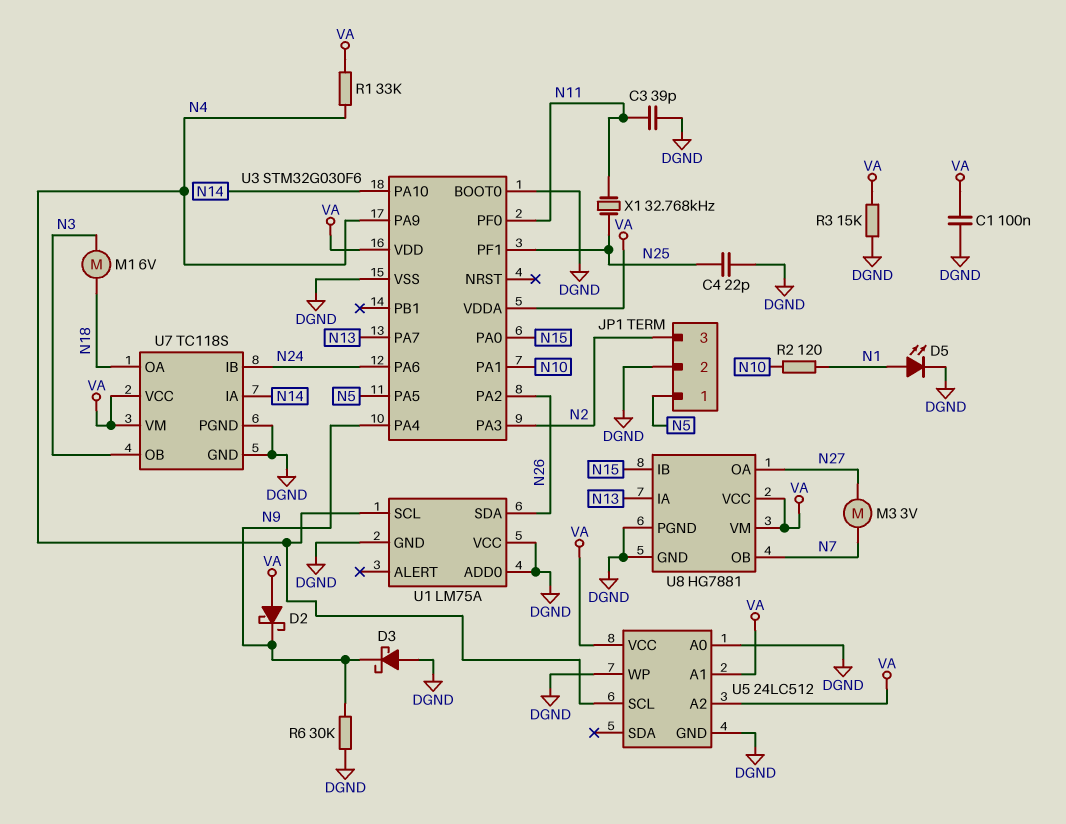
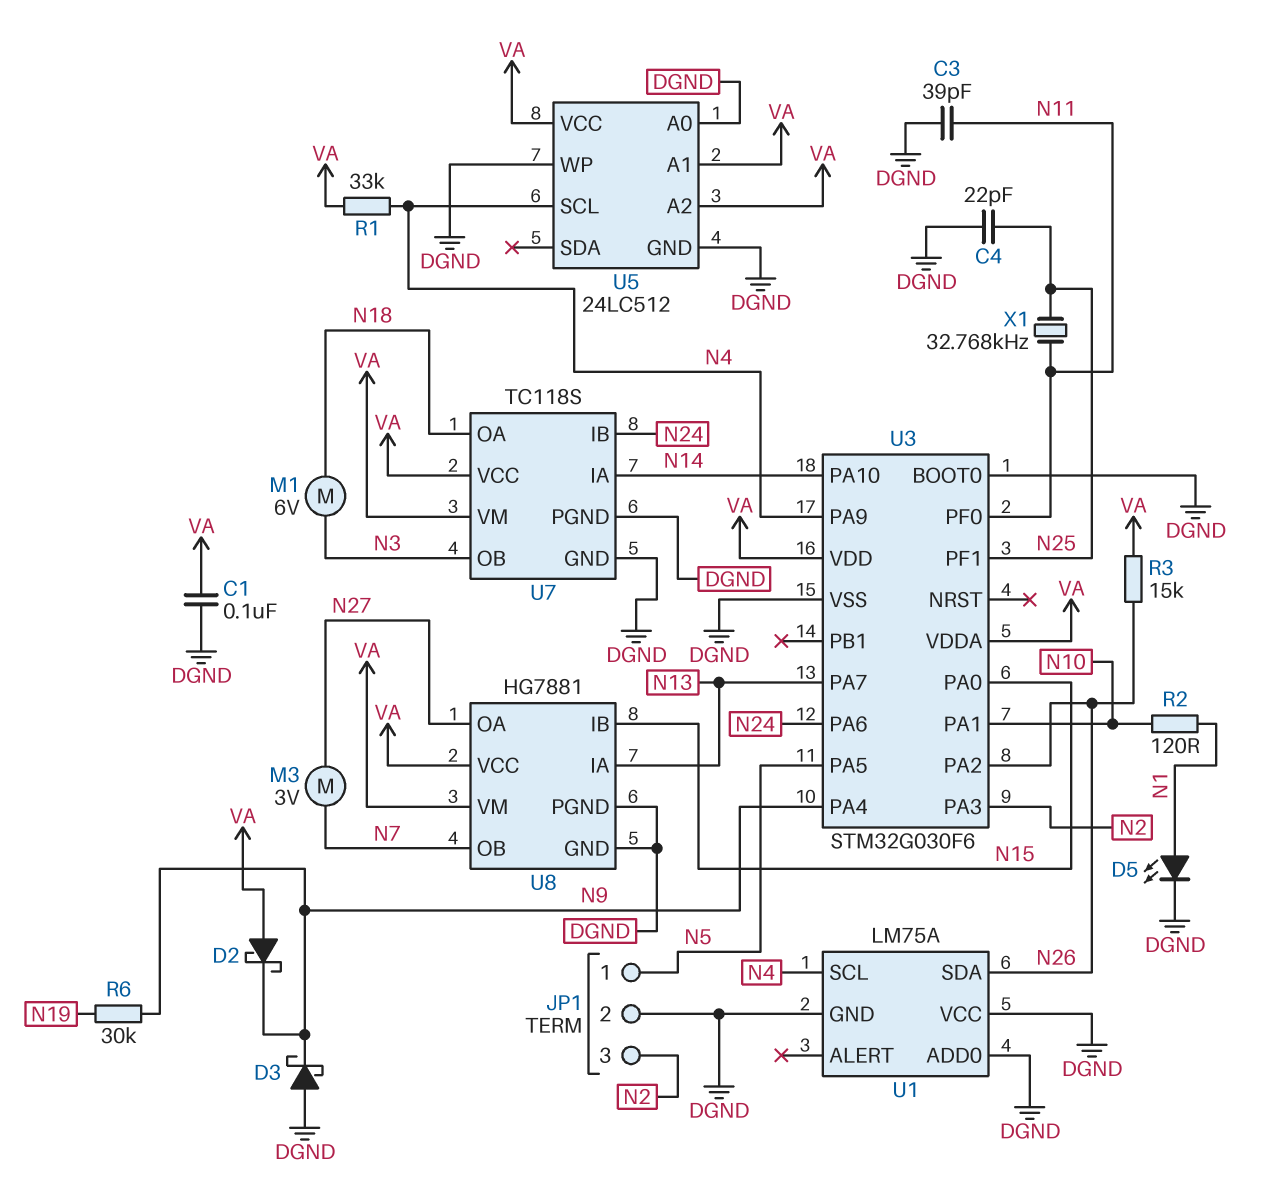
R3: 15k (DGND, VA) -> 15k (N26, VA)
R6: 30k (DGND, N9) -> 30k (N9, N19)

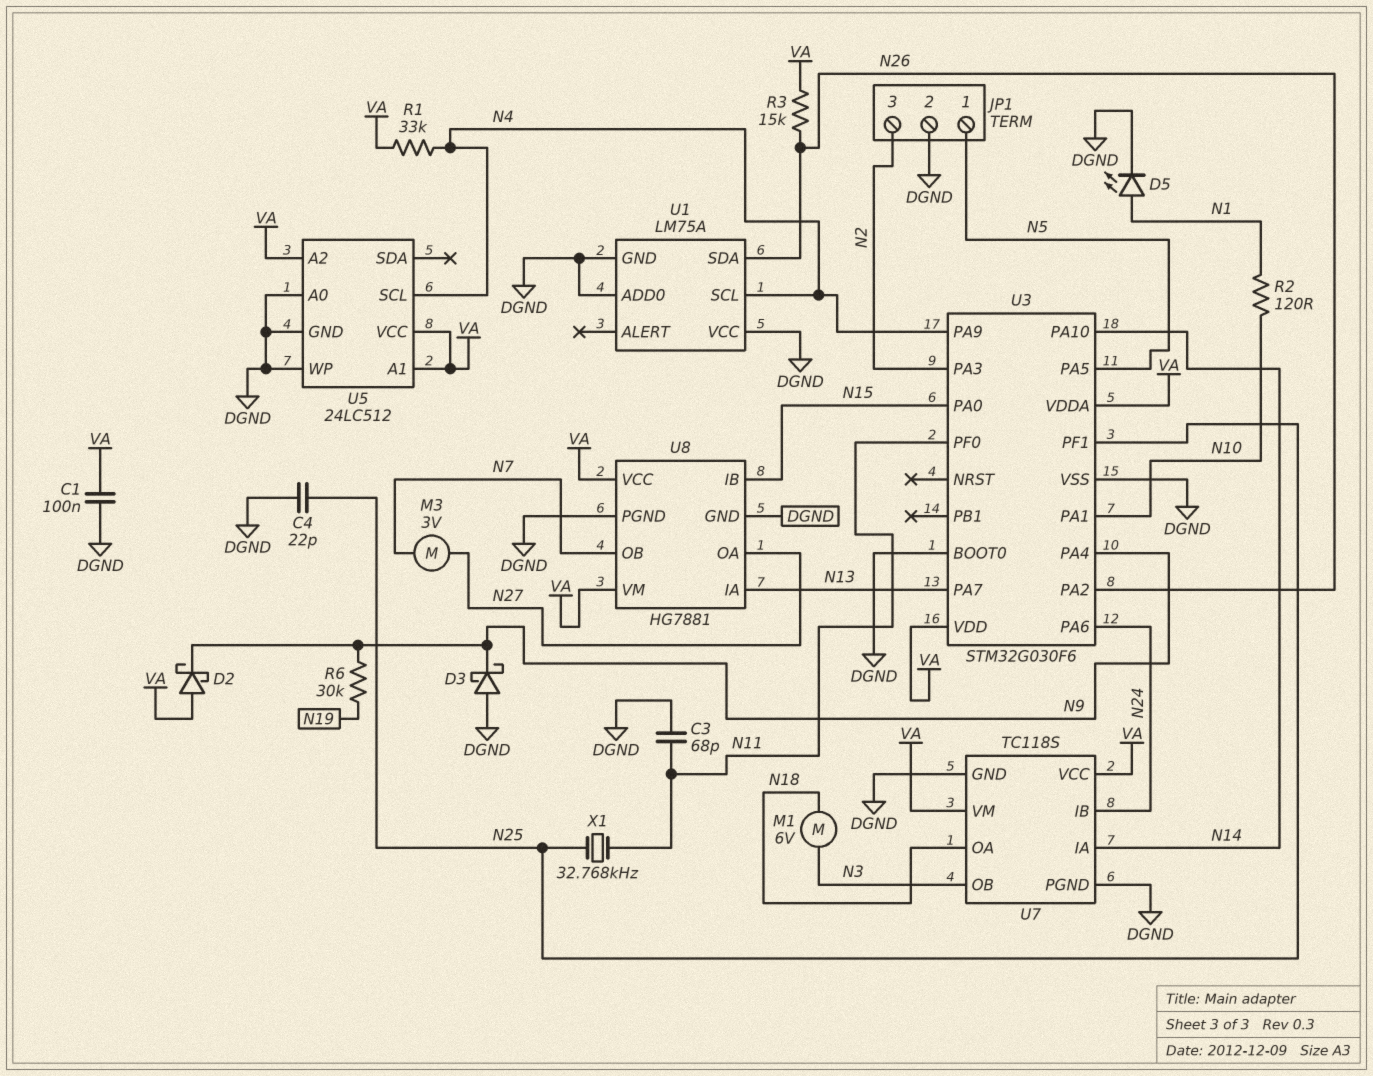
C3: 39pF (DGND, N11) -> 68pF (DGND, N11)

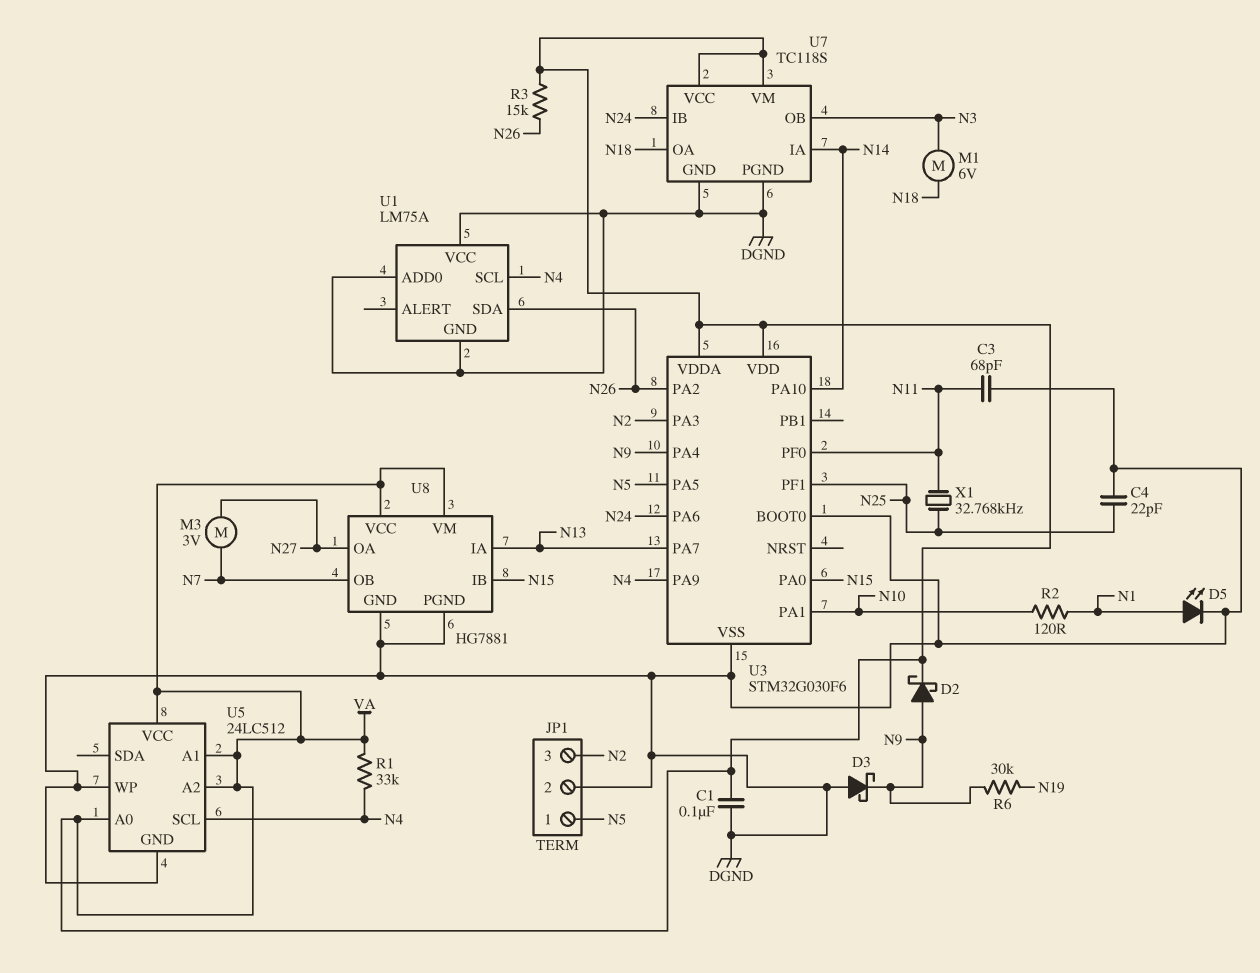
D2: schottky (A VA, K N9) -> schottky (A N9, K VA)
U5 pin A0: DGND -> VA

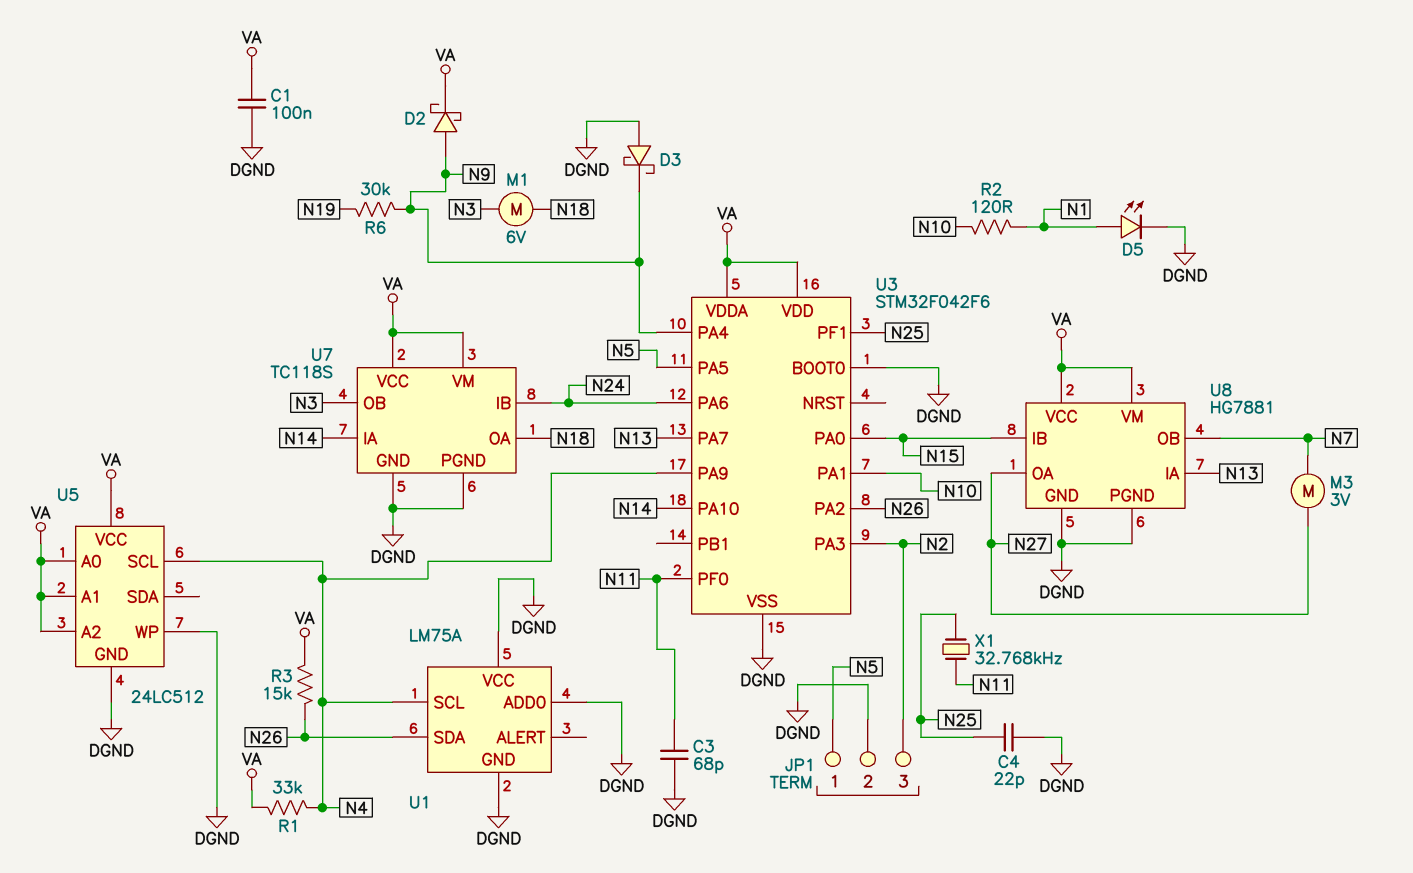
U3: STM32G030F6 -> STM32F042F6

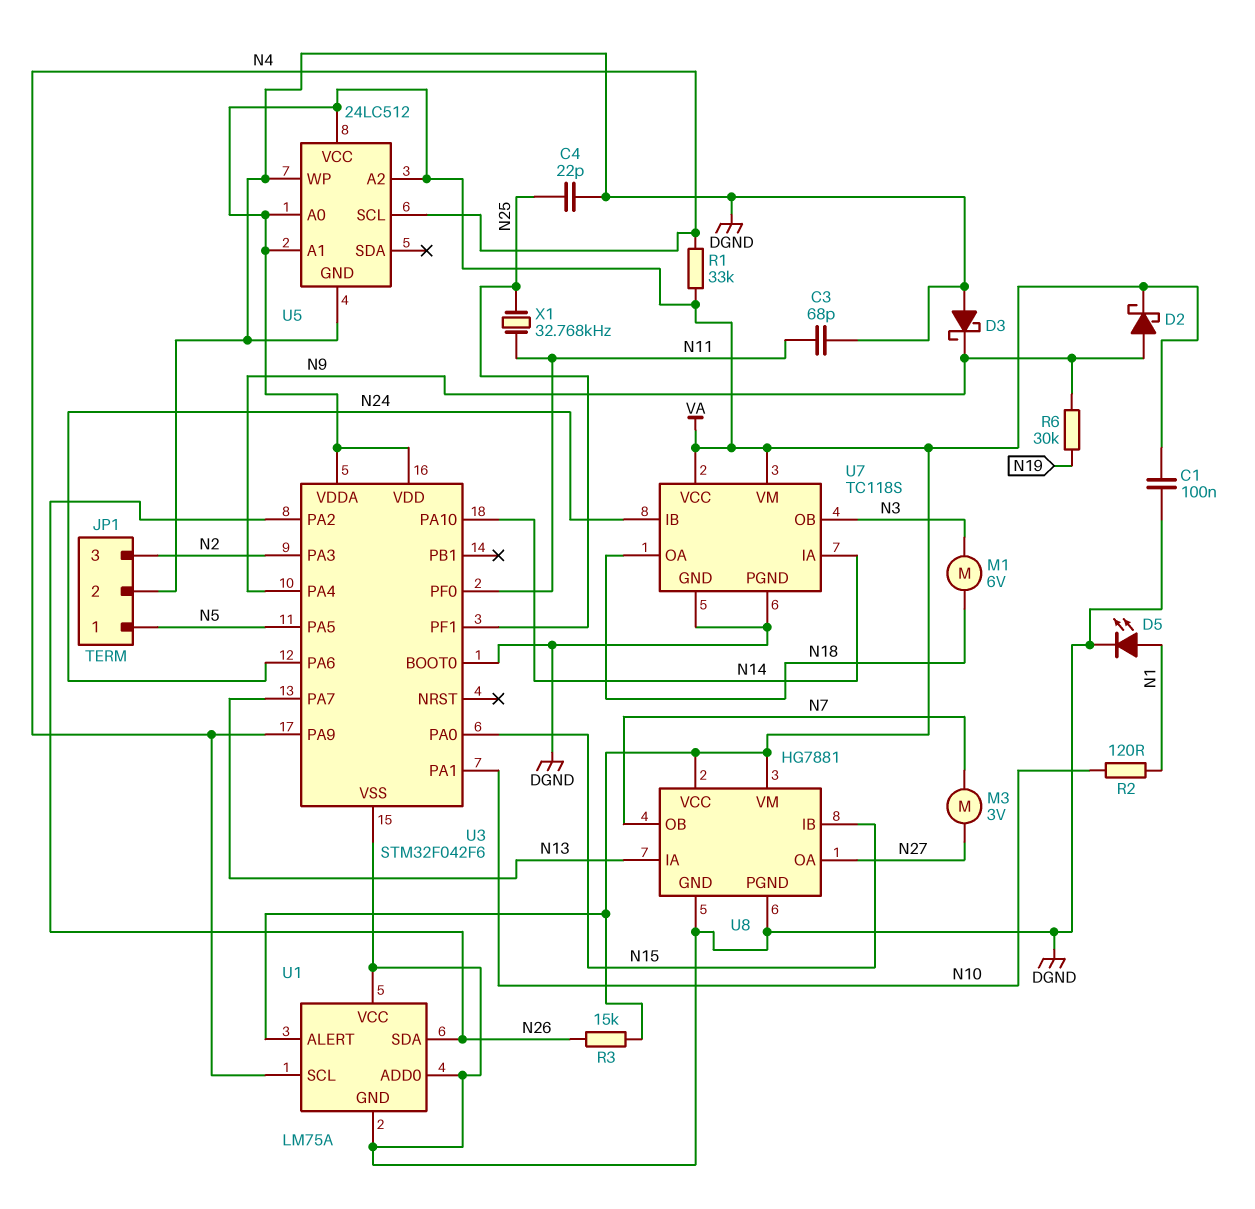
U1 pin ALERT: none -> VA

